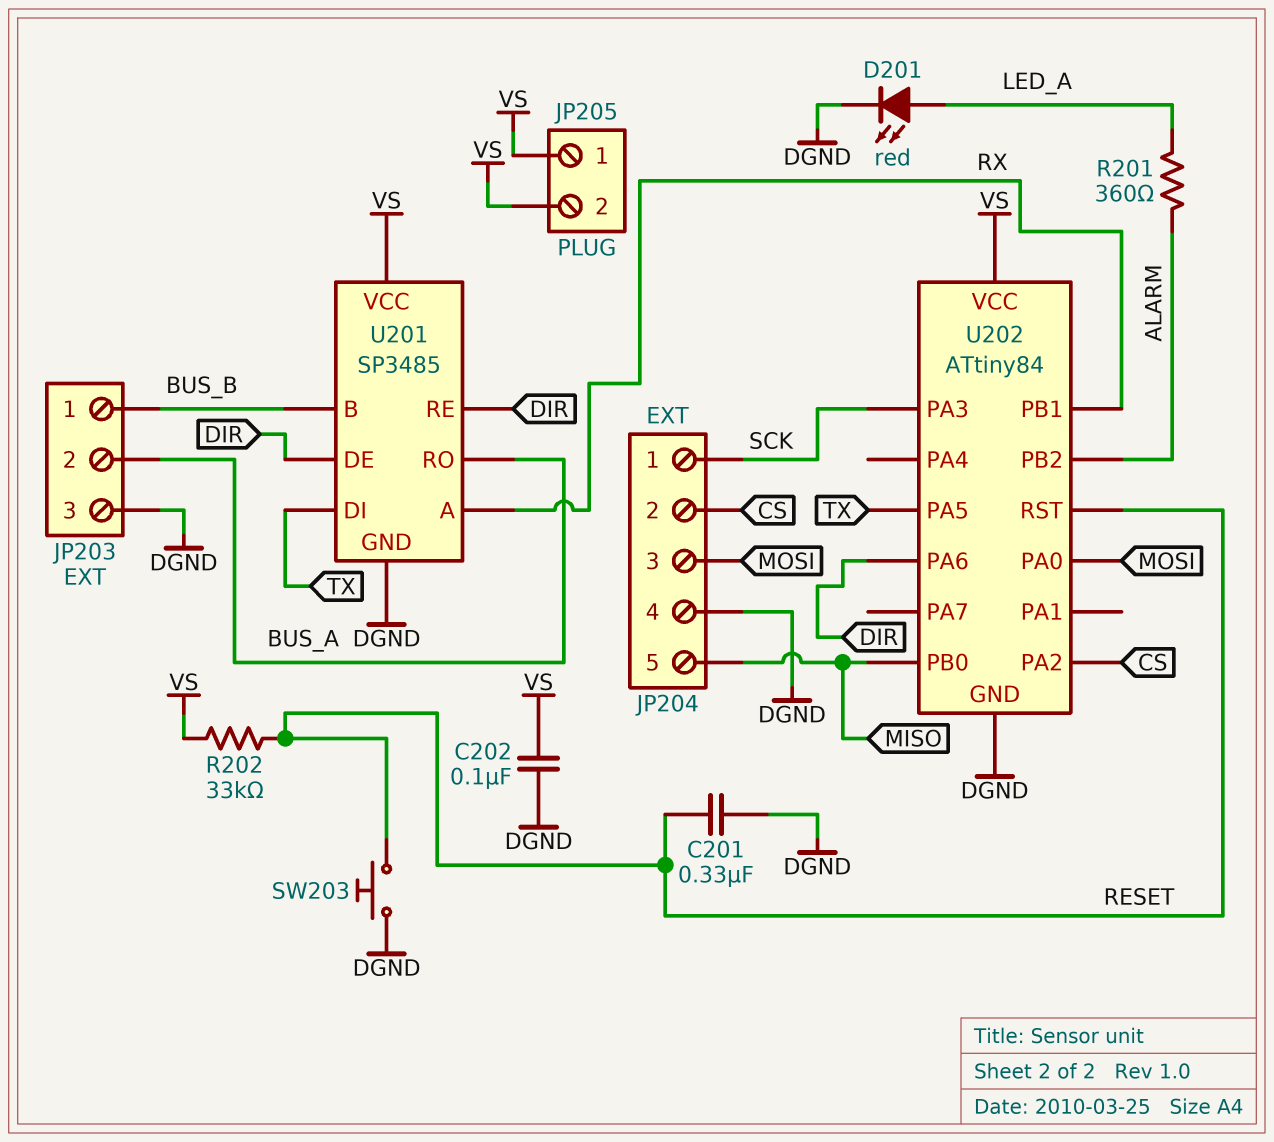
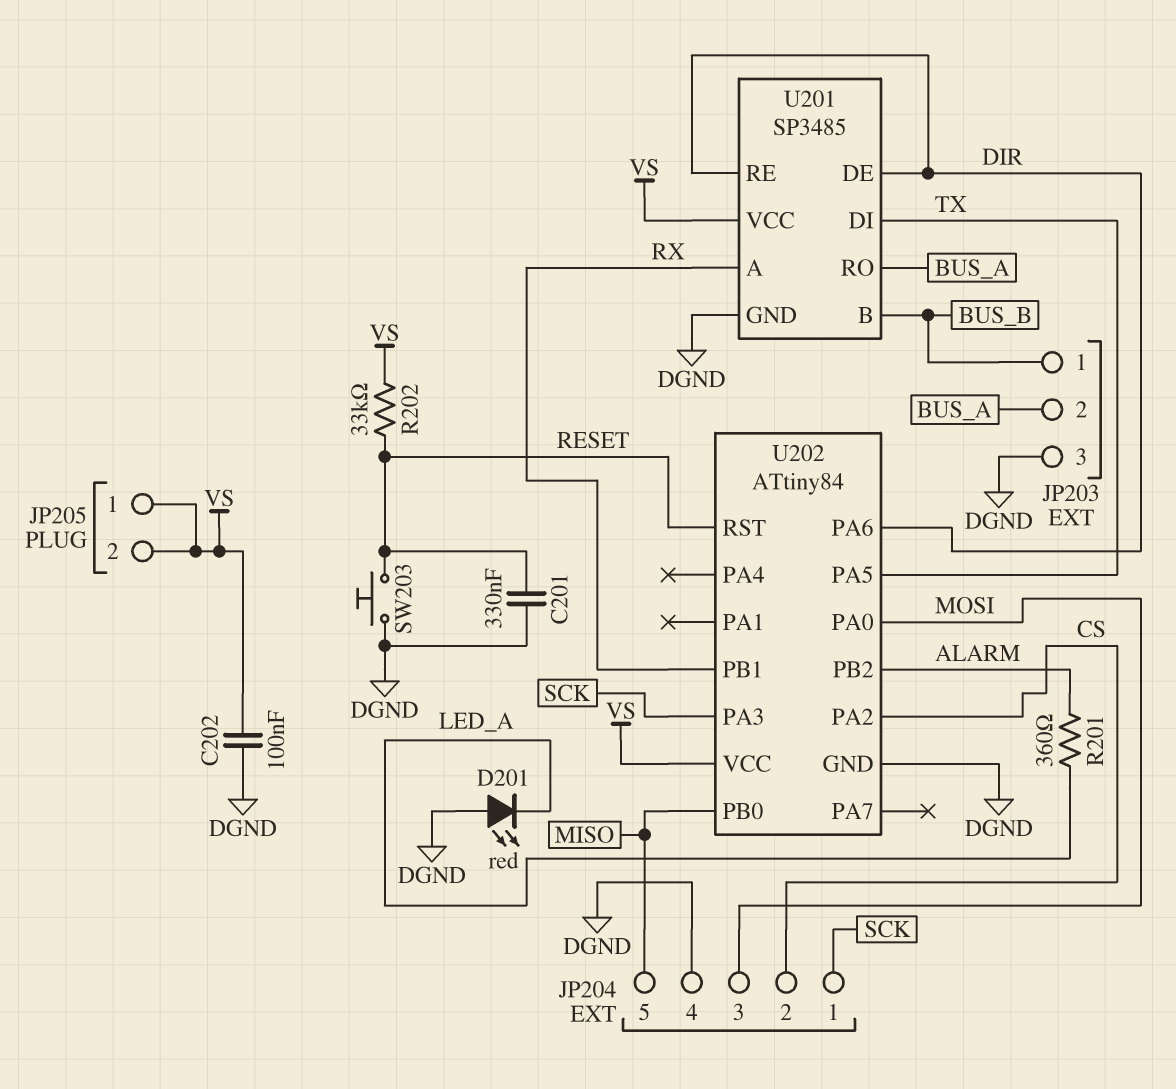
D201: LED red (A LED_A, K DGND) -> LED red (A DGND, K LED_A)

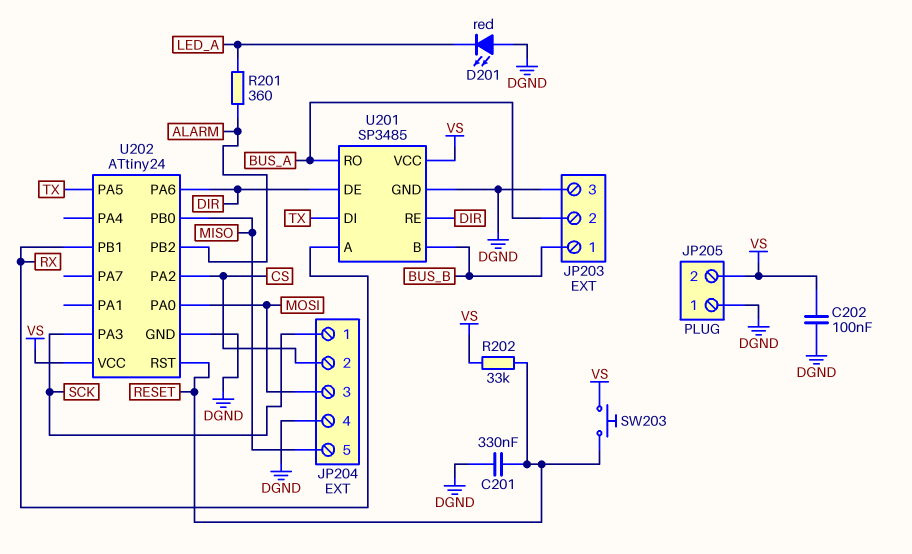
JP205 pin 1: VS -> DGND
SW203: button (DGND, RESET) -> button (RESET, VS)
U202: ATtiny84 -> ATtiny24

